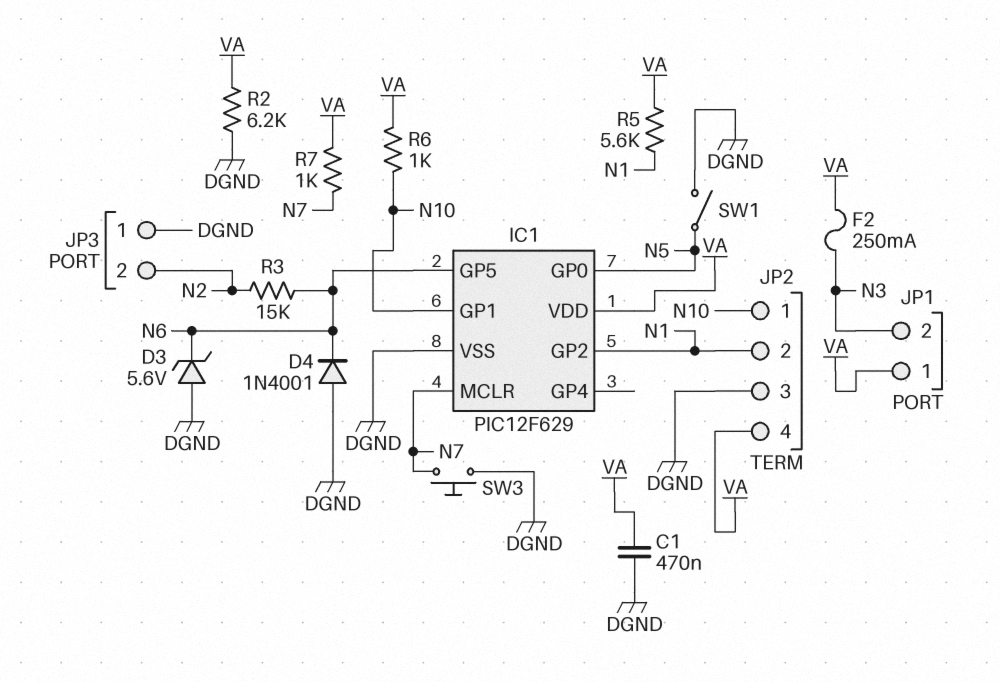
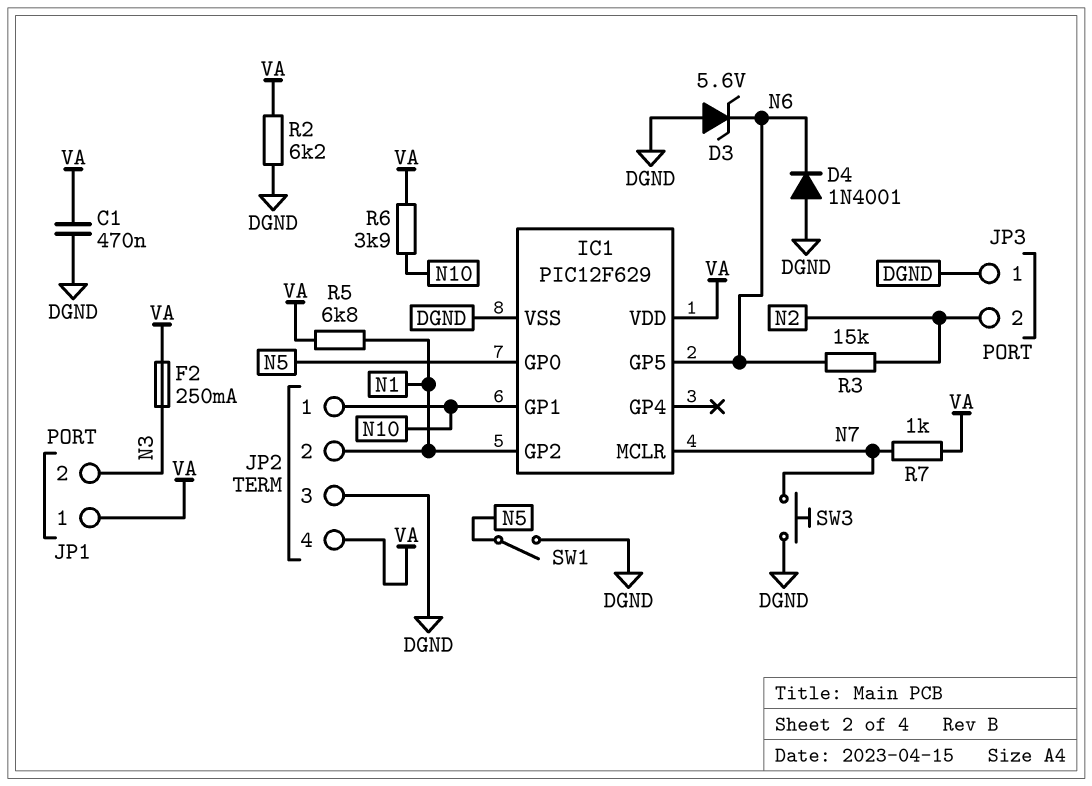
R5: 5.6k (N1, VA) -> 6.8k (N1, VA)
R6: 1k (N10, VA) -> 3.9k (N10, VA)

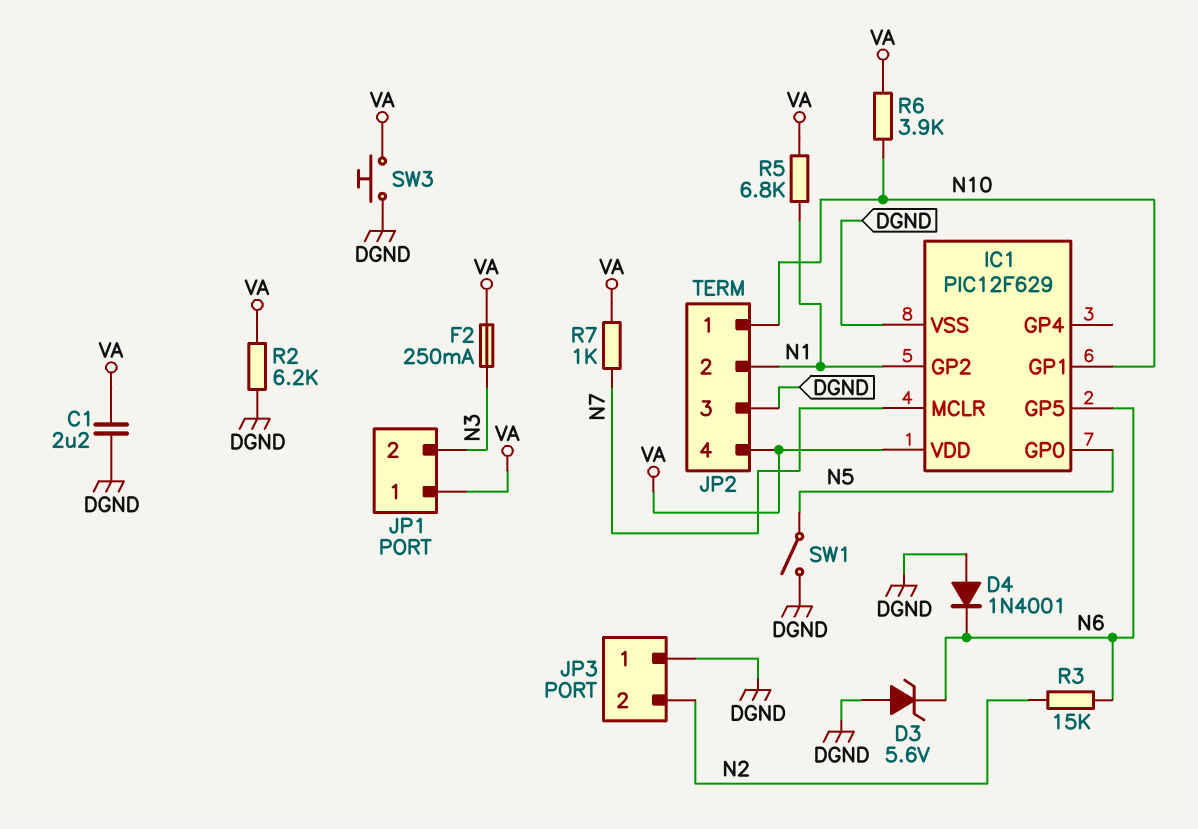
C1: 470nF (DGND, VA) -> 2.2uF (DGND, VA)
SW3: button (DGND, N7) -> button (DGND, VA)

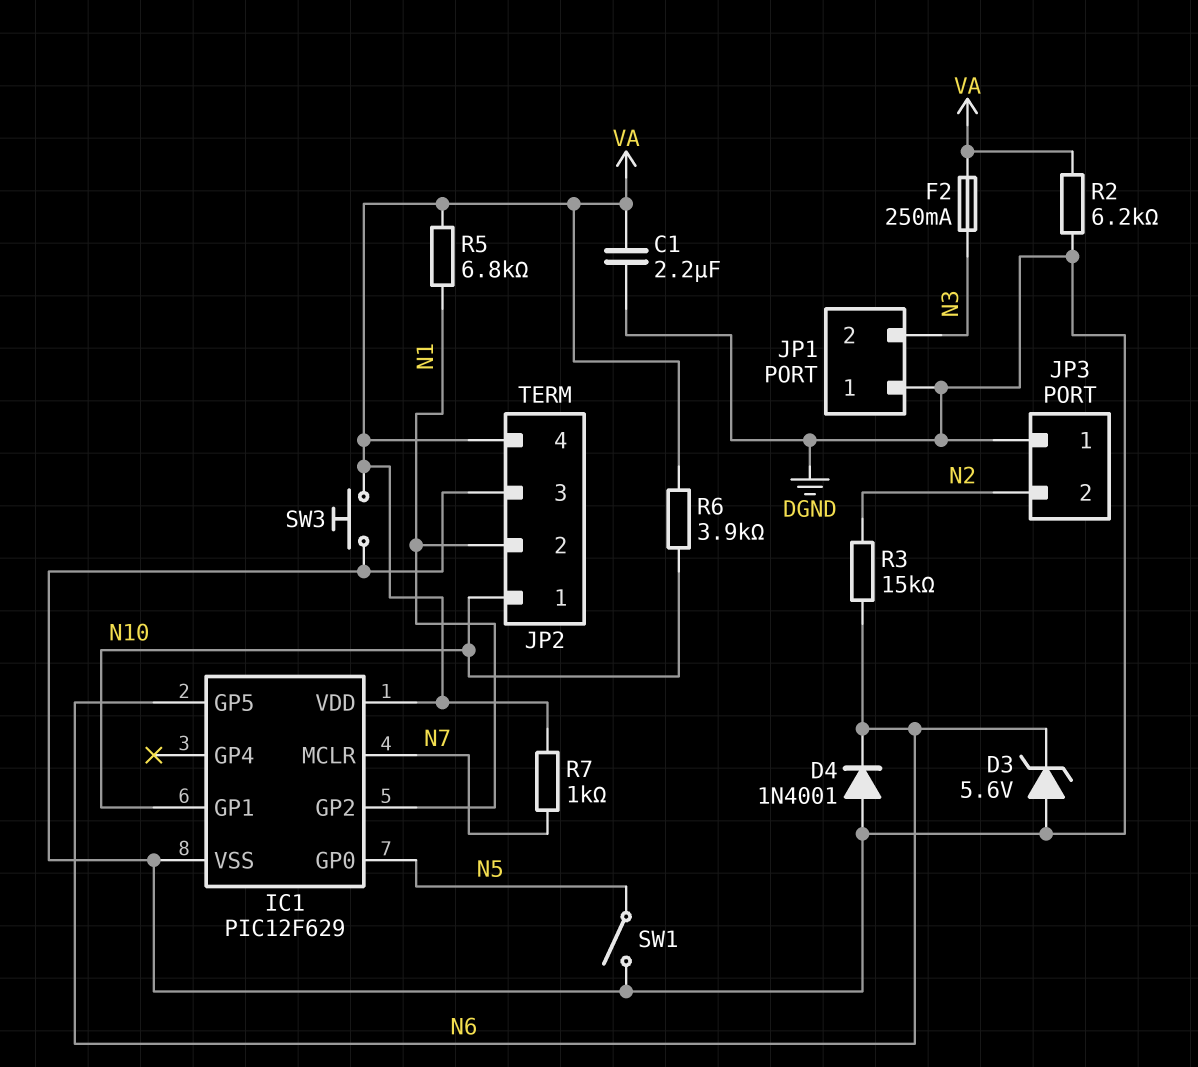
JP1 pin 1: VA -> DGND

